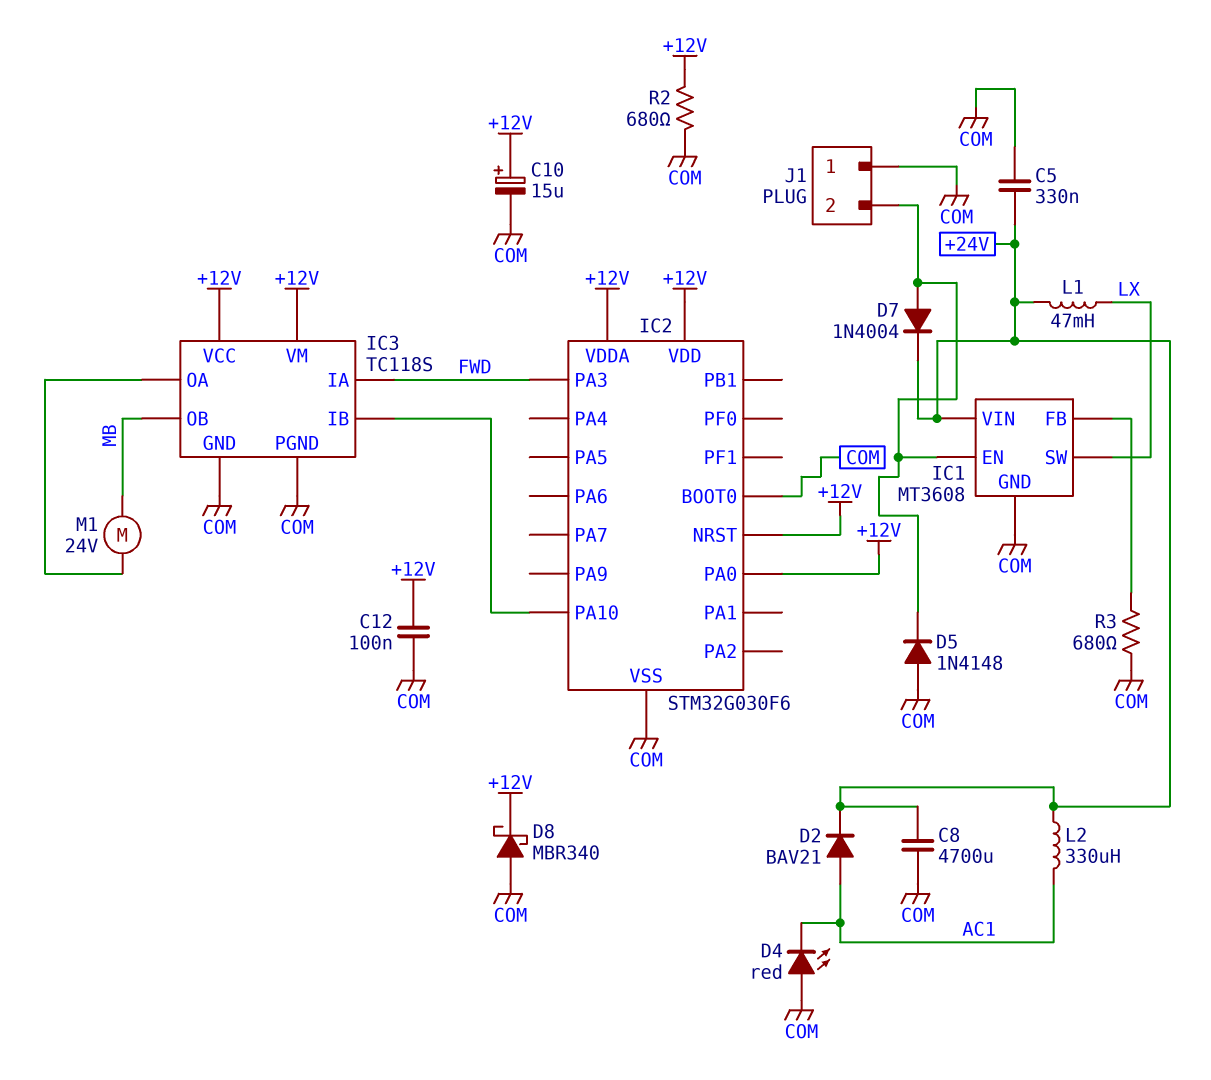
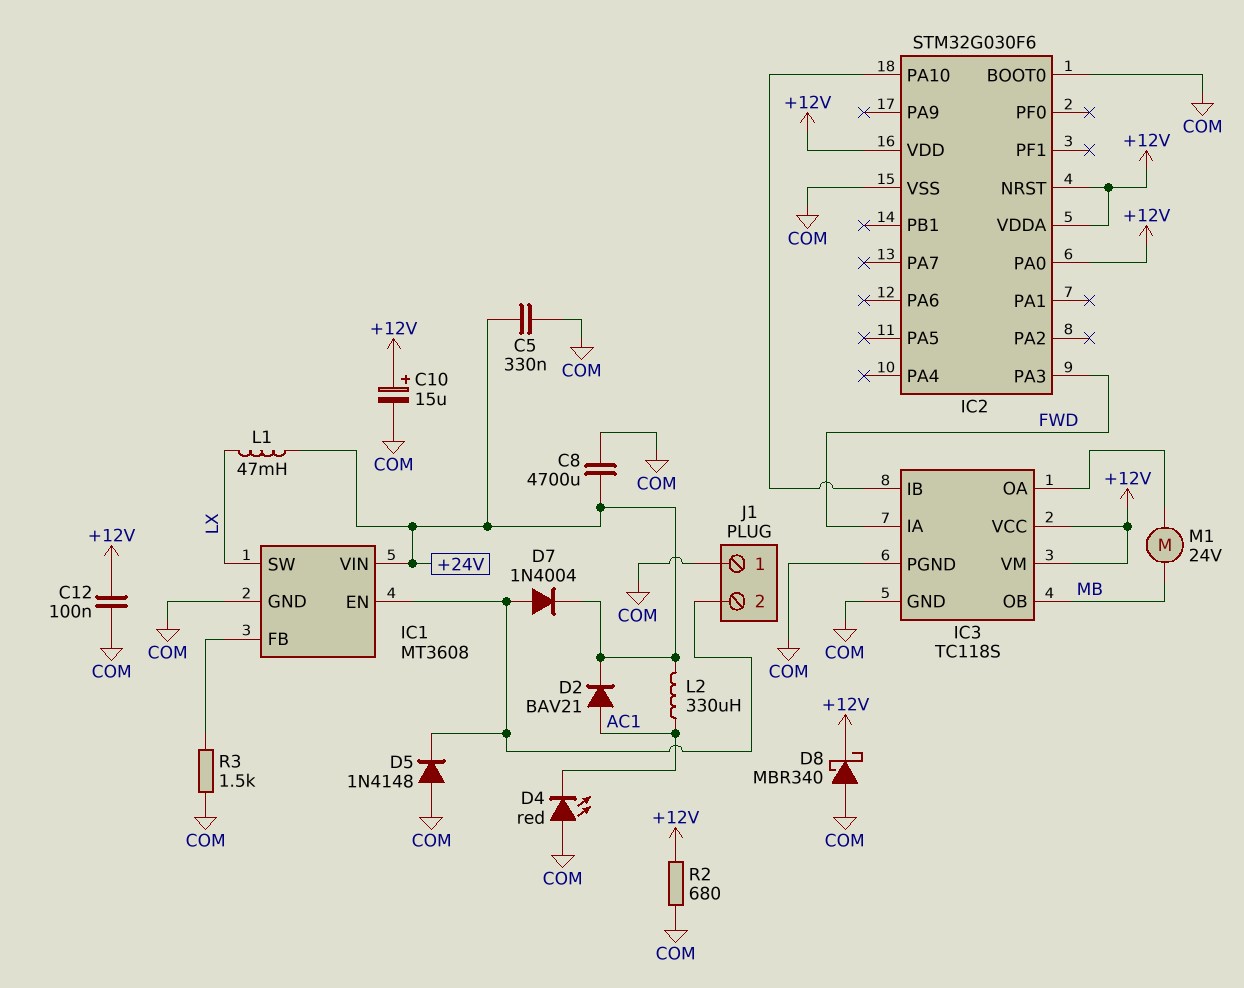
R3: 680 (COM, IC1/FB) -> 1.5k (COM, IC1/FB)

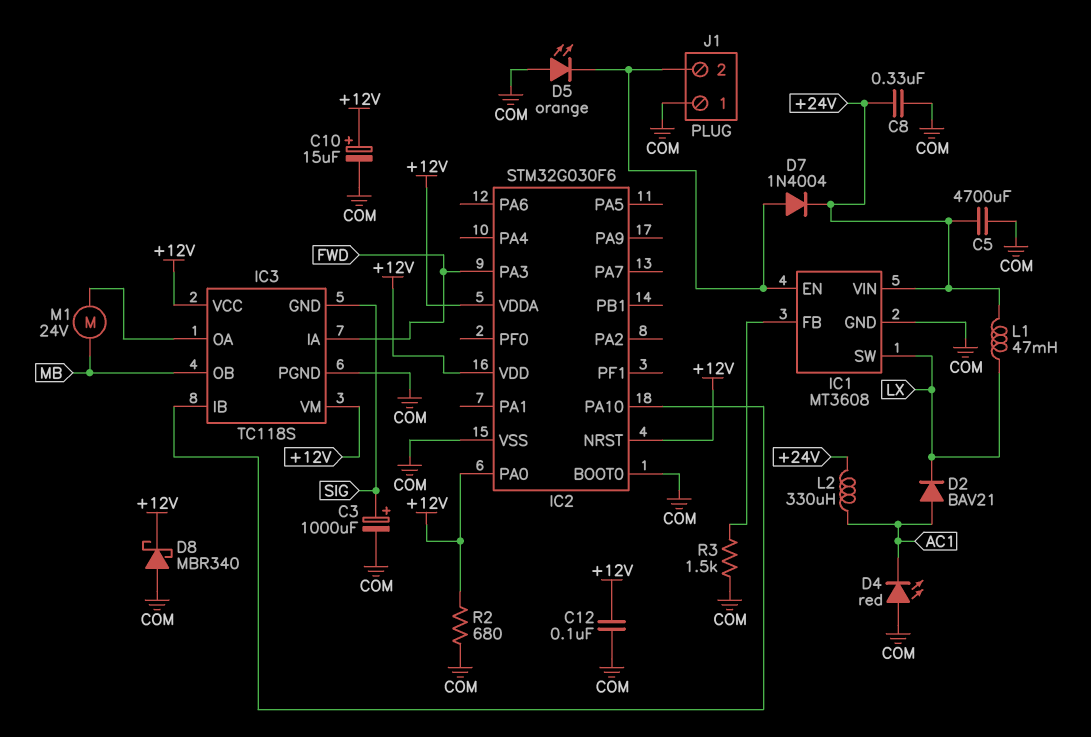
C3: none -> 1000uF (plus SIG, minus COM)
C5: 330nF (+24V, COM) -> 4700uF (+24V, COM)
C8: 4700uF (+24V, COM) -> 330nF (+24V, COM)
D2: diode BAV21 (A AC1, K +24V) -> diode BAV21 (A AC1, K LX)
D5: diode 1N4148 (A COM, K IC1/EN) -> LED orange (A COM, K IC1/EN)
IC3 pin GND: COM -> SIG

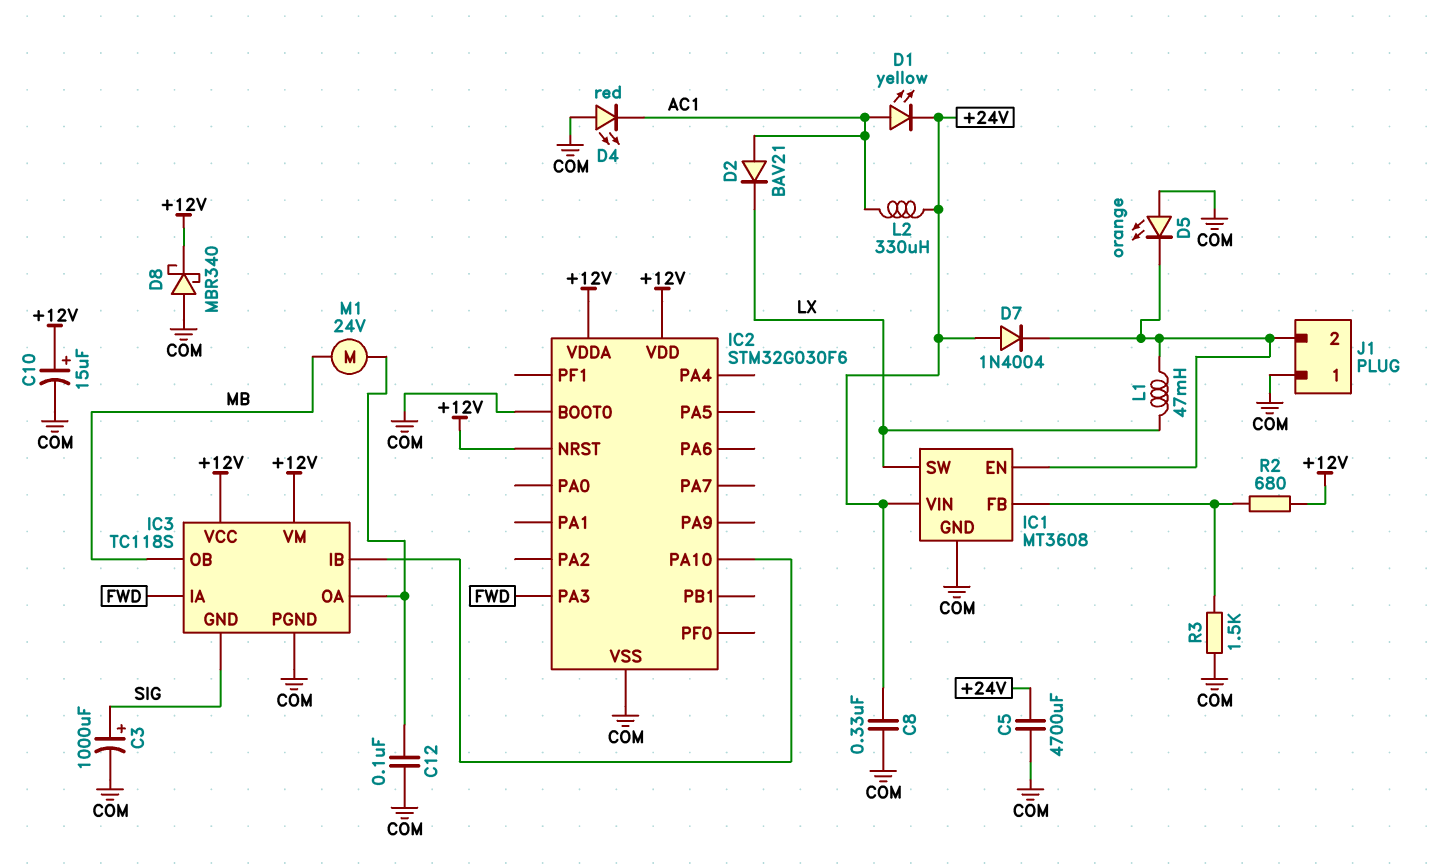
C12: 100nF (+12V, COM) -> 100nF (COM, IC3/OA)
D1: none -> LED yellow (A AC1, K +24V)
D7: diode 1N4004 (A IC1/EN, K +24V) -> diode 1N4004 (A +24V, K IC1/EN)
IC2 pin PA0: +12V -> none
L1: 47mH (+24V, LX) -> 47mH (IC1/EN, LX)
R2: 680 (+12V, COM) -> 680 (+12V, IC1/FB)

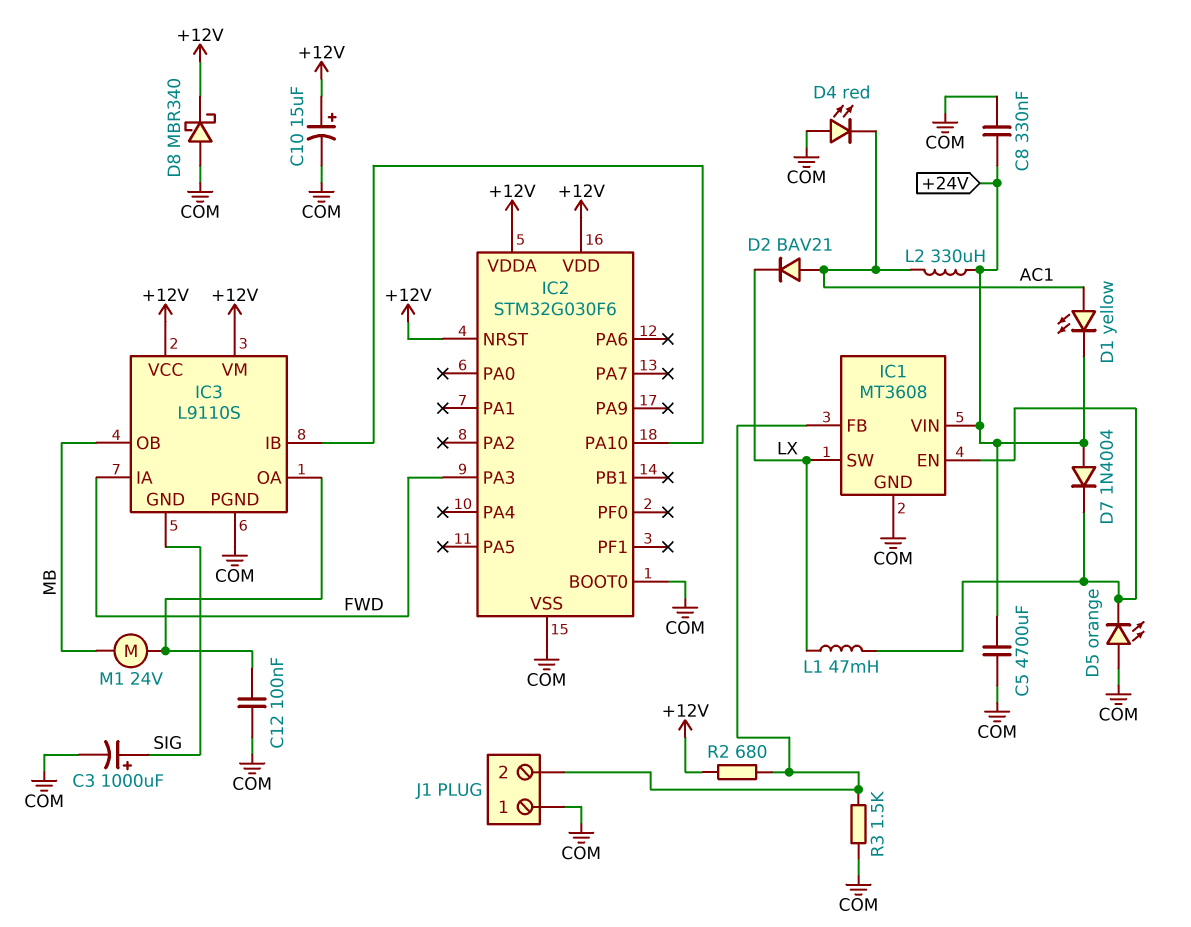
IC3: TC118S -> L9110S
J1 pin 2: IC1/EN -> IC1/FB

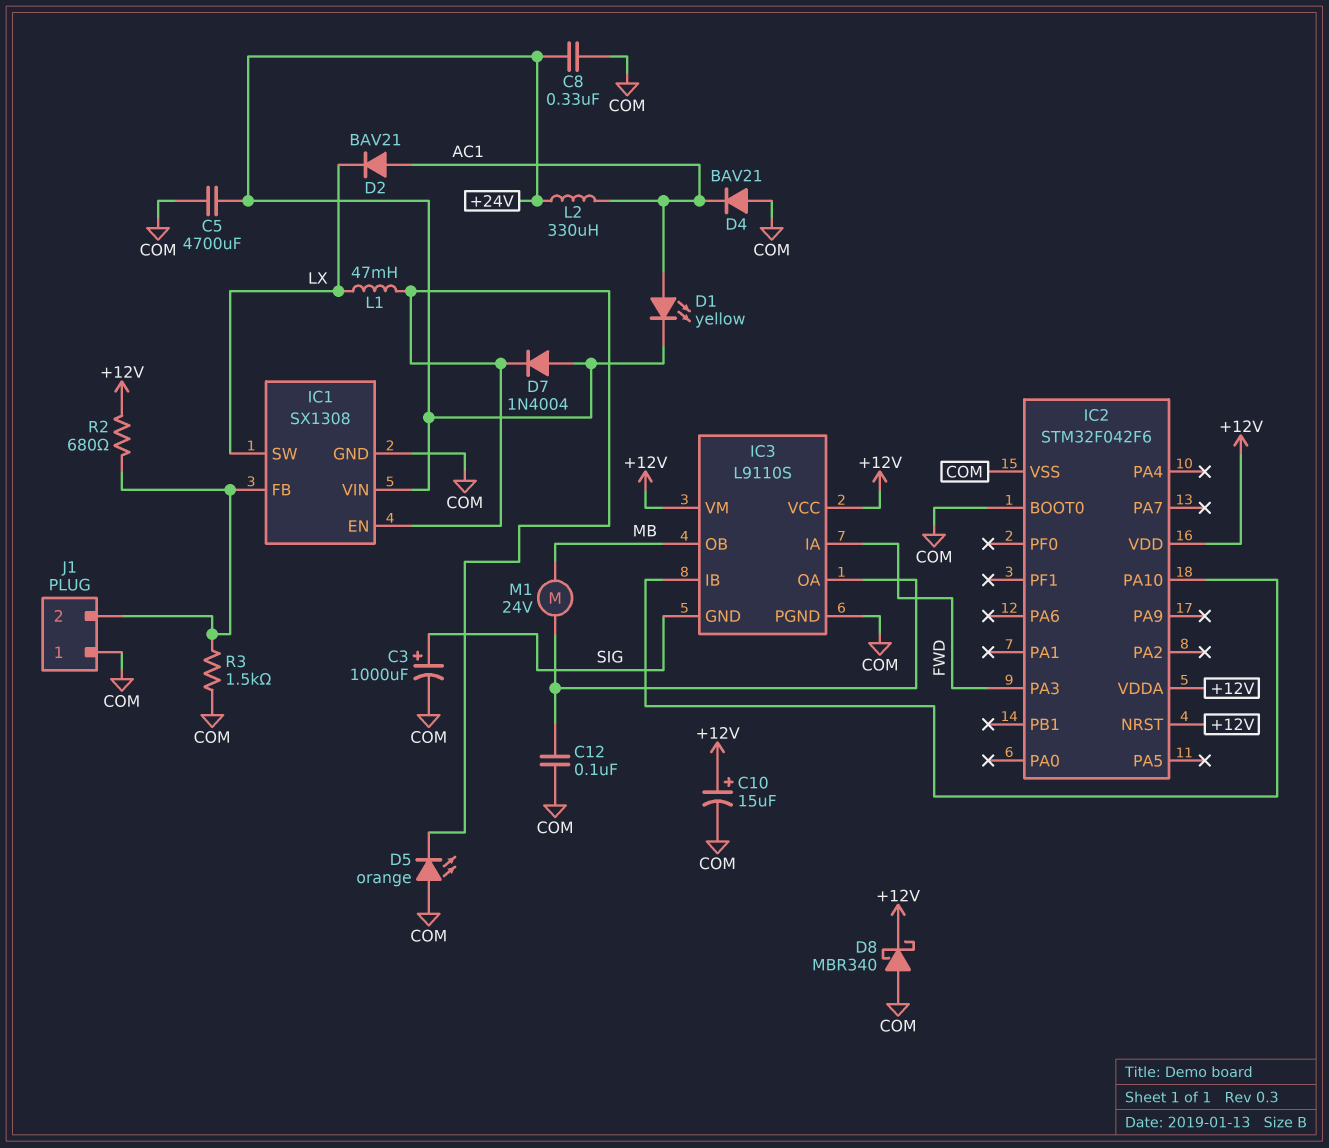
D4: LED red (A COM, K AC1) -> diode BAV21 (A COM, K AC1)
IC1: MT3608 -> SX1308
IC2: STM32G030F6 -> STM32F042F6

